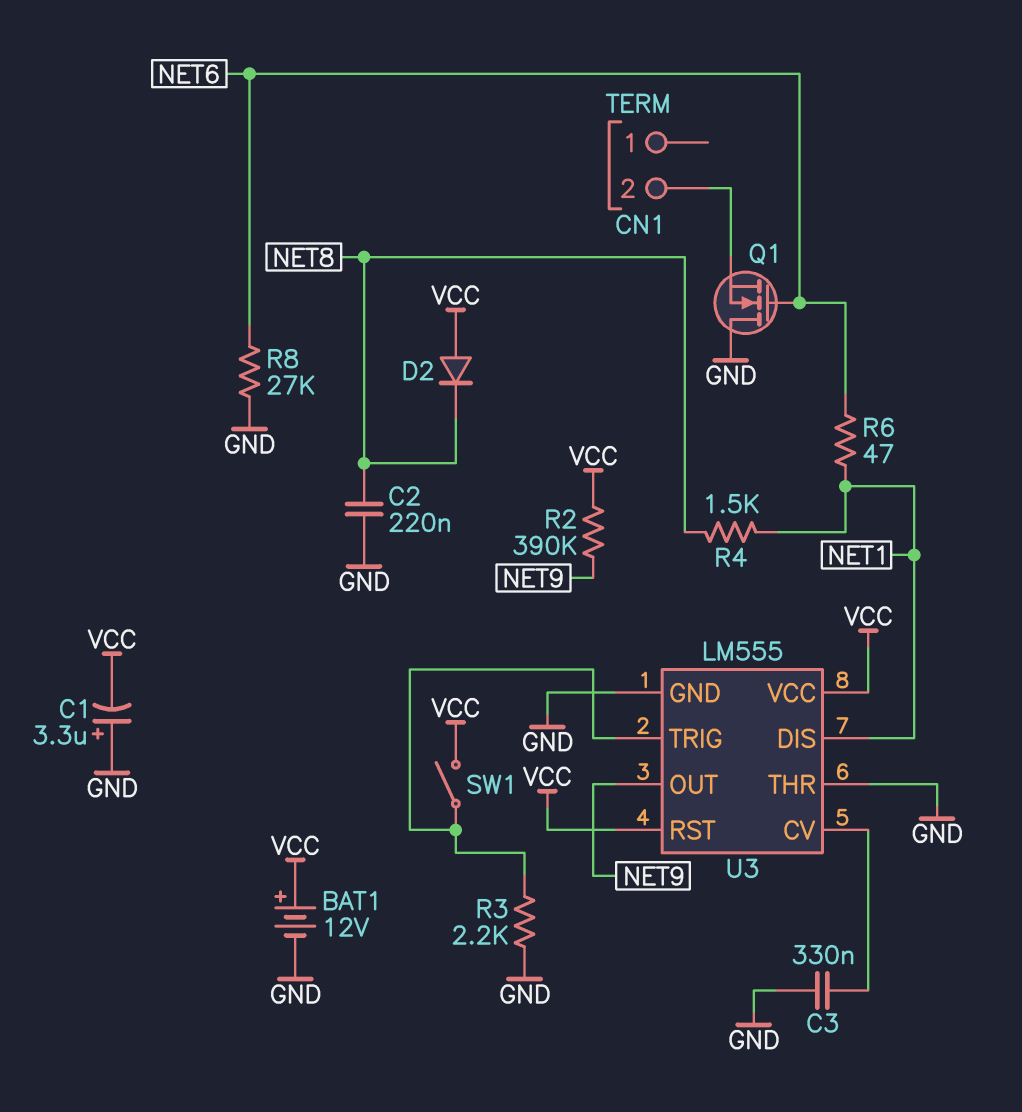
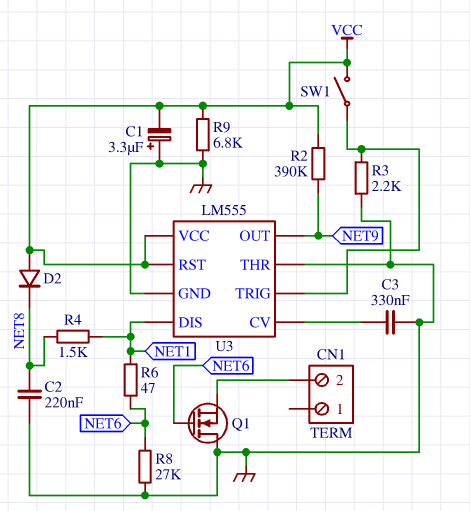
BAT1: 12V (plus VCC, minus GND) -> none
R9: none -> 6.8k (GND, VCC)

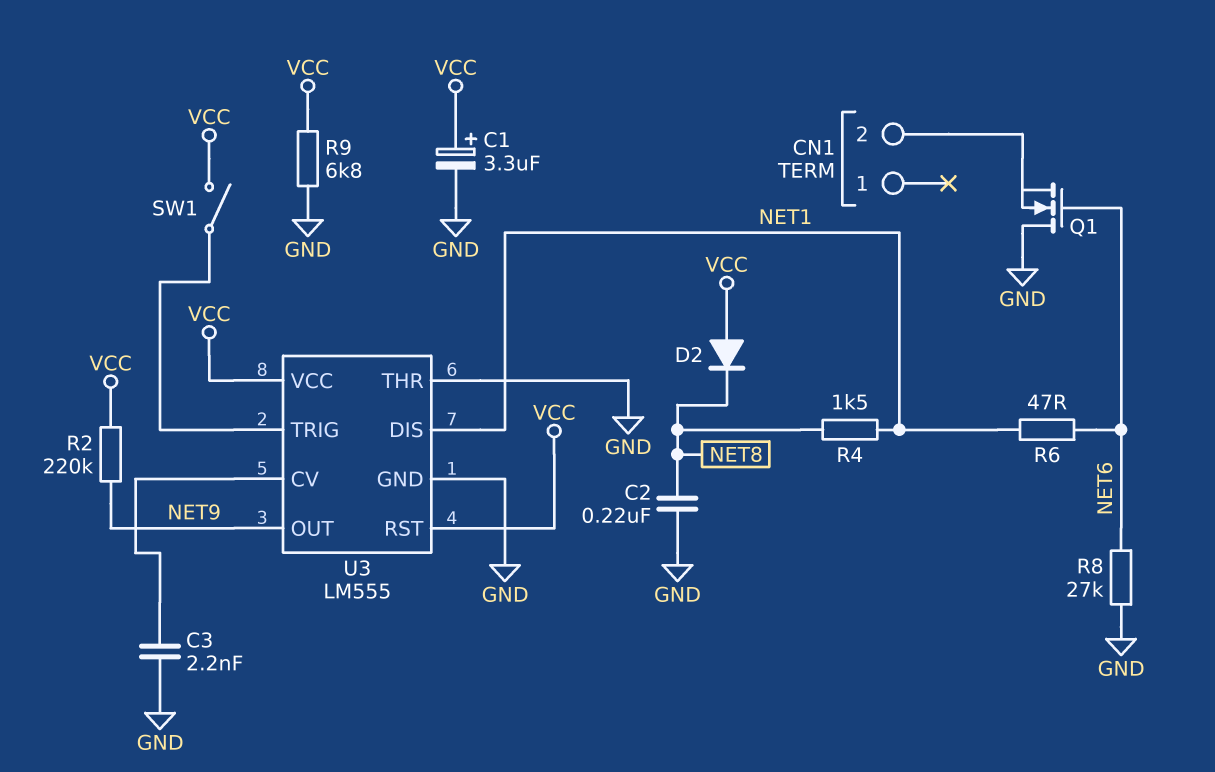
C1: 3.3uF (plus GND, minus VCC) -> 3.3uF (plus VCC, minus GND)
C3: 330nF (GND, U3/CV) -> 2.2nF (GND, U3/CV)
R2: 390k (NET9, VCC) -> 220k (NET9, VCC)
R3: 2.2k (GND, U3/TRIG) -> none

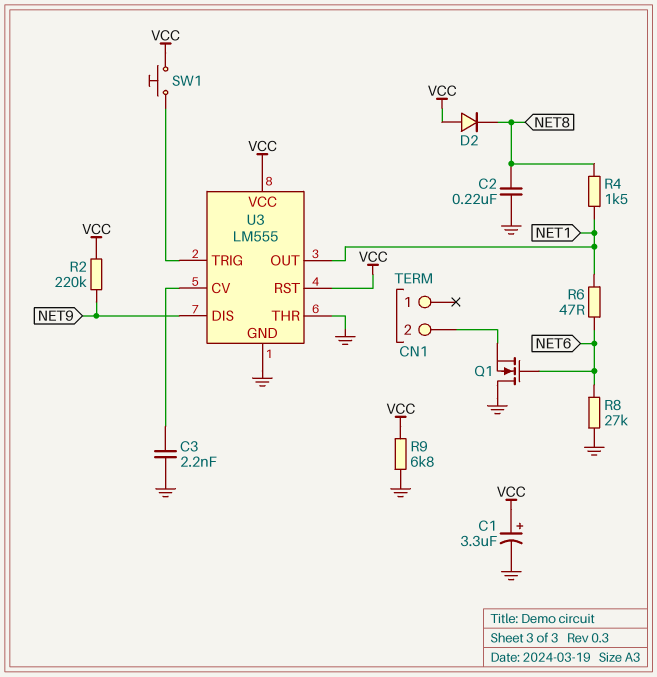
SW1: switch (U3/TRIG, VCC) -> button (U3/TRIG, VCC)
U3 pin DIS: NET1 -> NET9
U3 pin OUT: NET9 -> NET1

